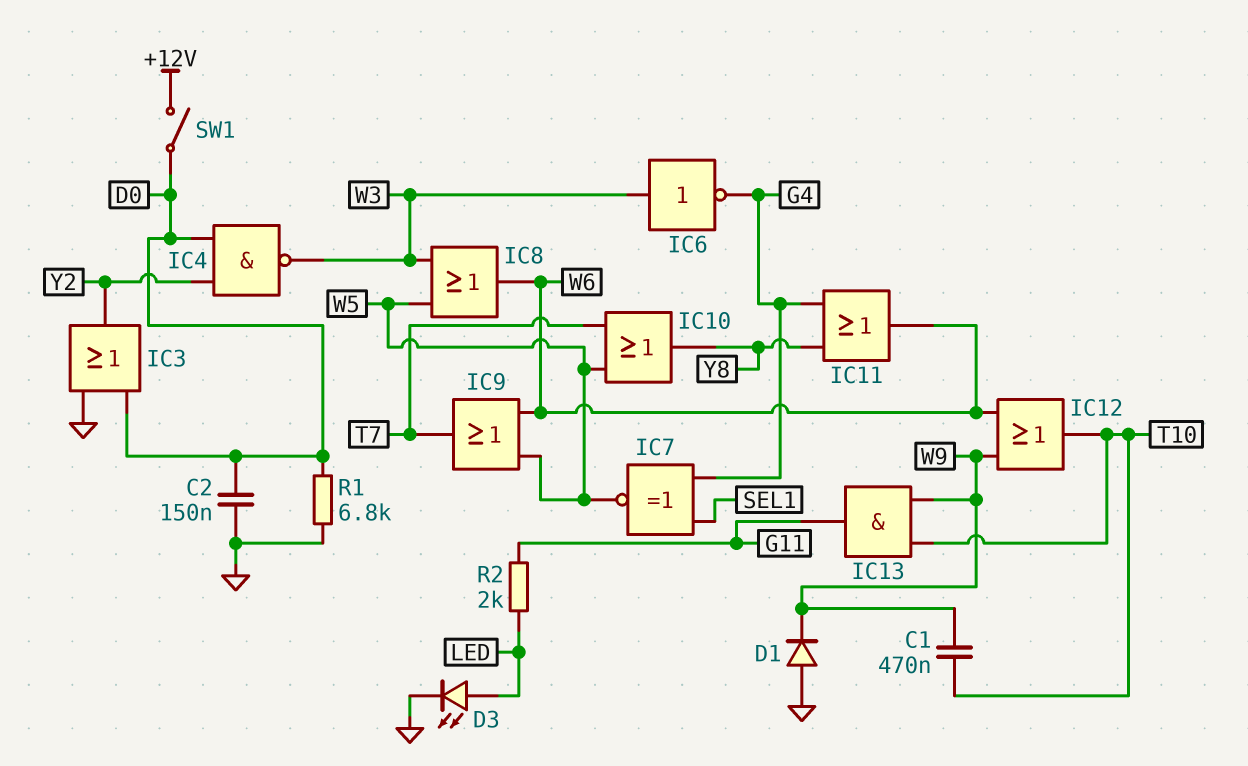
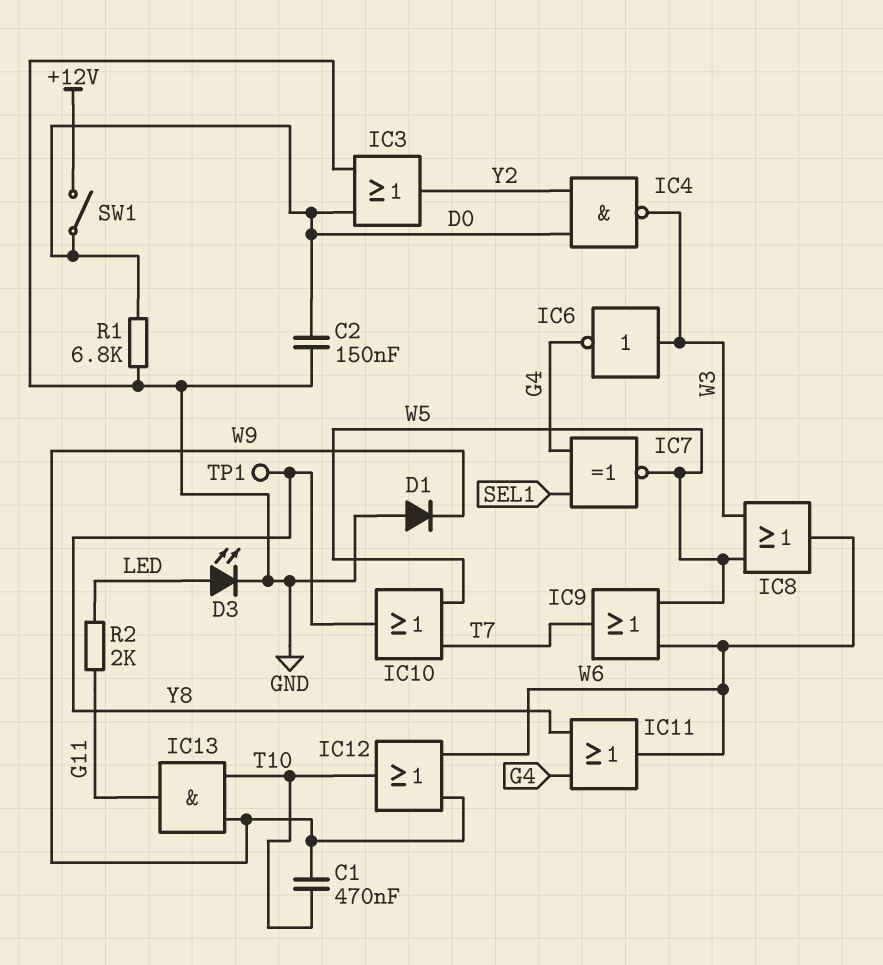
TP1: none -> test point (Y8)

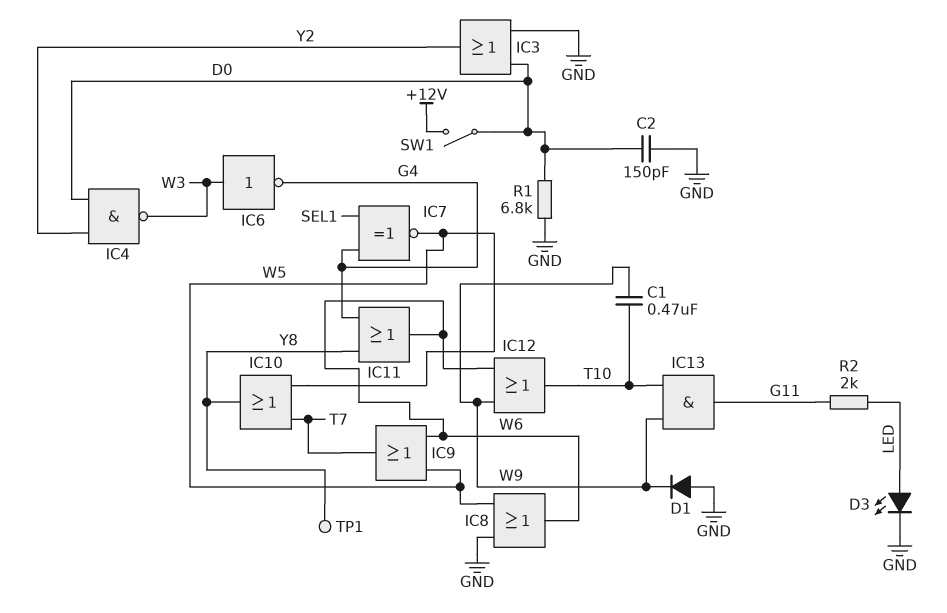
C2: 150nF (D0, GND) -> 150pF (D0, GND)
IC8: OR (in W3, in W5, out W6) -> OR (in GND, in W5, out W6)

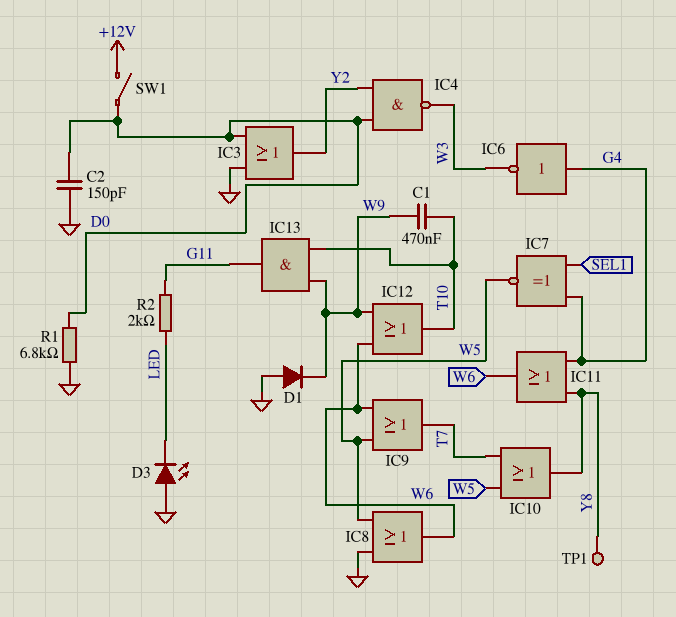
D3: LED (A LED, K GND) -> LED (A GND, K LED)
IC6: NOT (in W3, out G4) -> NOT (in G4, out W3)

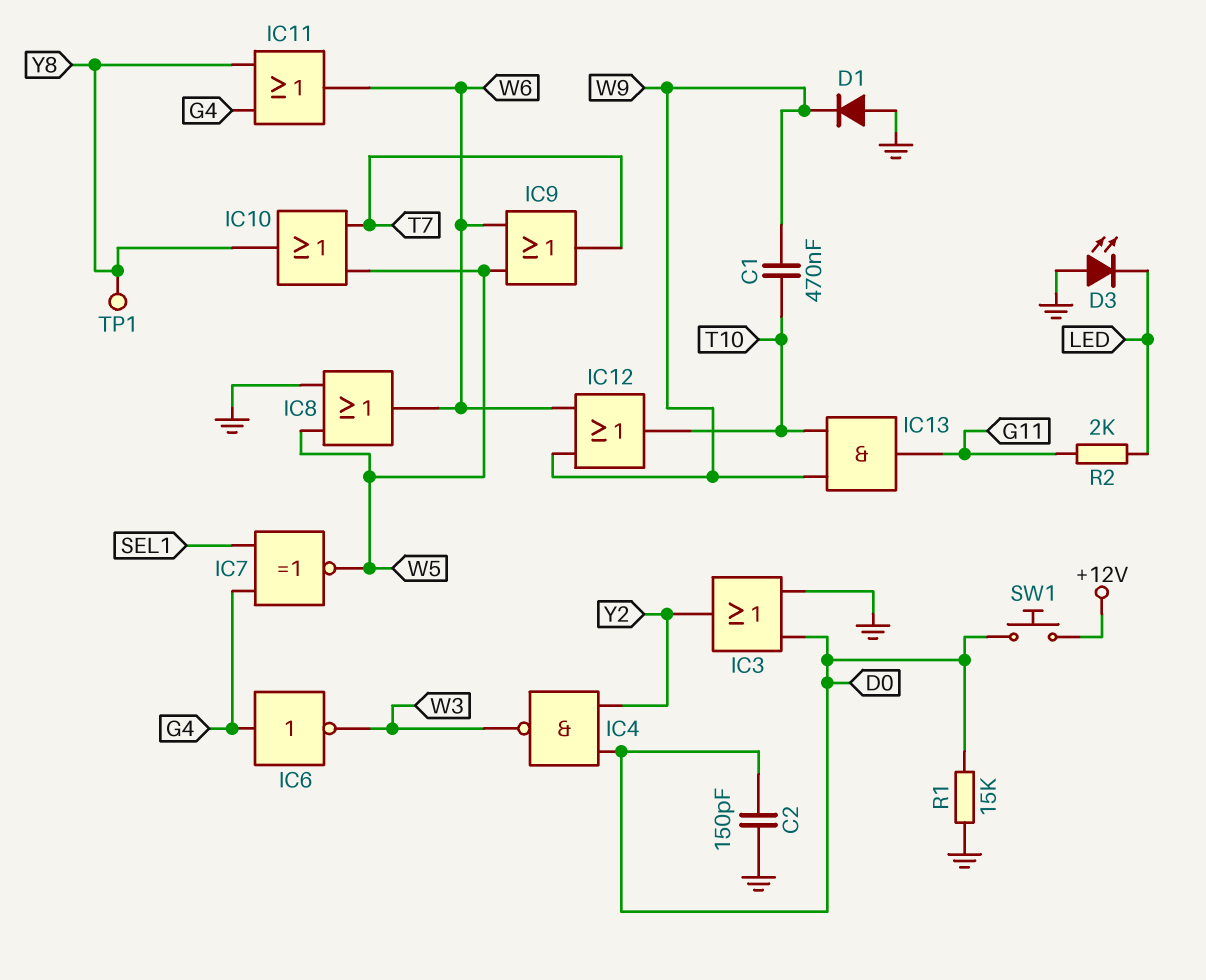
R1: 6.8k (D0, GND) -> 15k (D0, GND)
SW1: switch (+12V, D0) -> button (+12V, D0)

